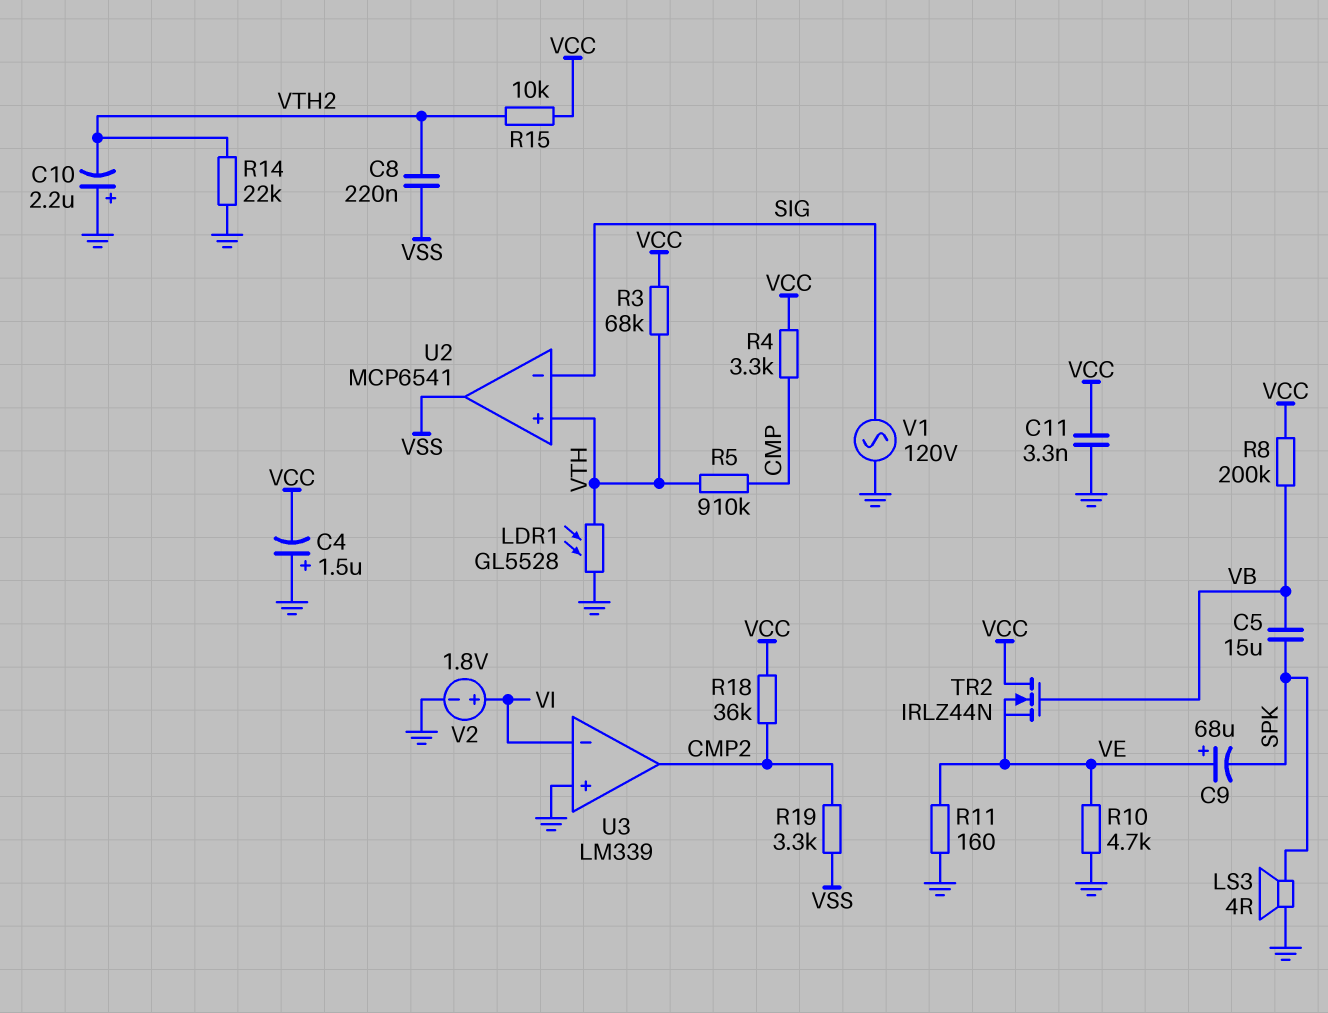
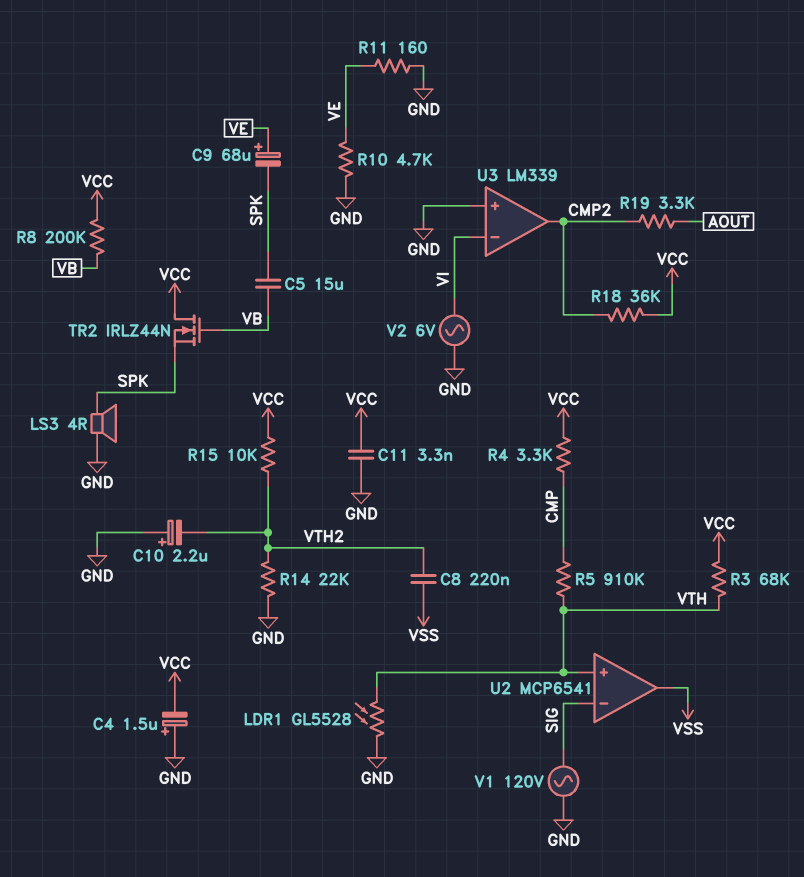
R19: 3.3k (CMP2, VSS) -> 3.3k (AOUT, CMP2)
TR2: NMOS IRLZ44N (G VB, D VCC, S VE) -> NMOS IRLZ44N (G VB, D VCC, S SPK)
V2: 1.8V (plus VI, minus GND) -> AC 6V (GND, VI)

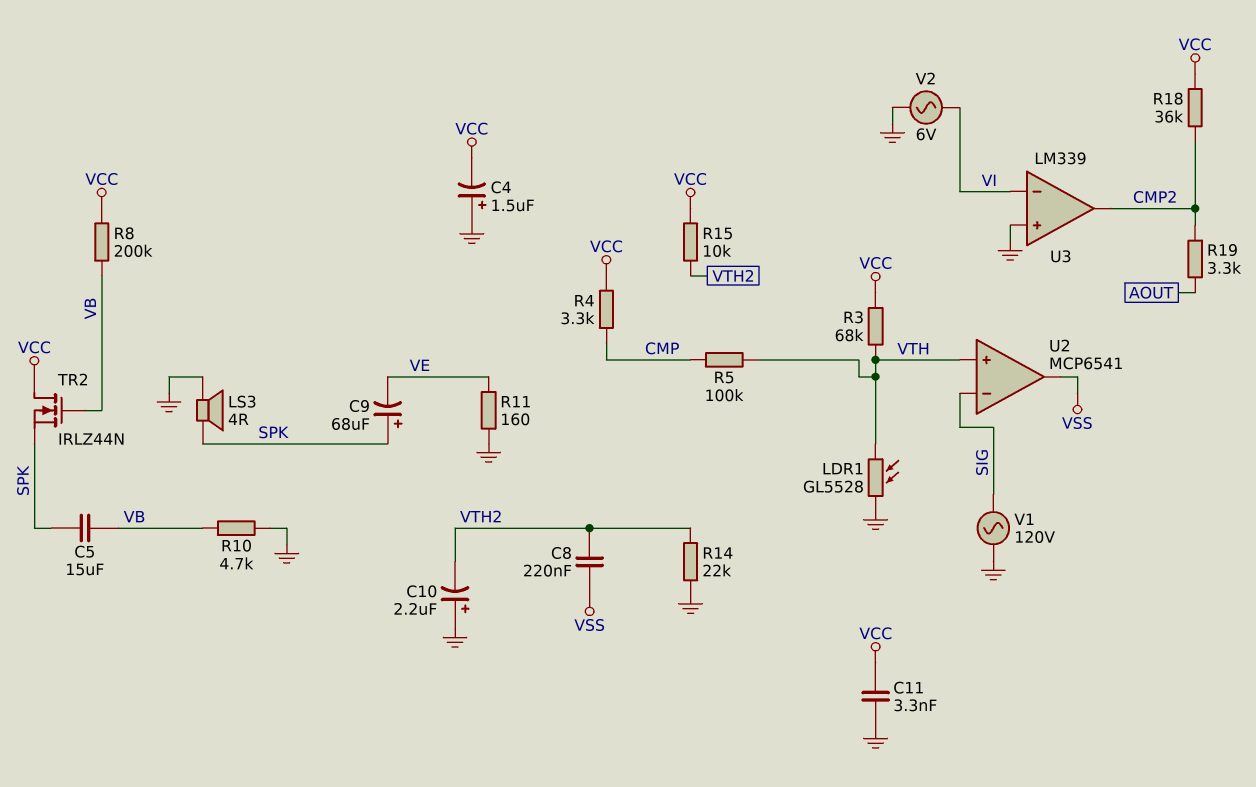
C9: 68uF (plus VE, minus SPK) -> 68uF (plus SPK, minus VE)
R5: 910k (CMP, VTH) -> 100k (CMP, VTH)
R10: 4.7k (GND, VE) -> 4.7k (GND, VB)

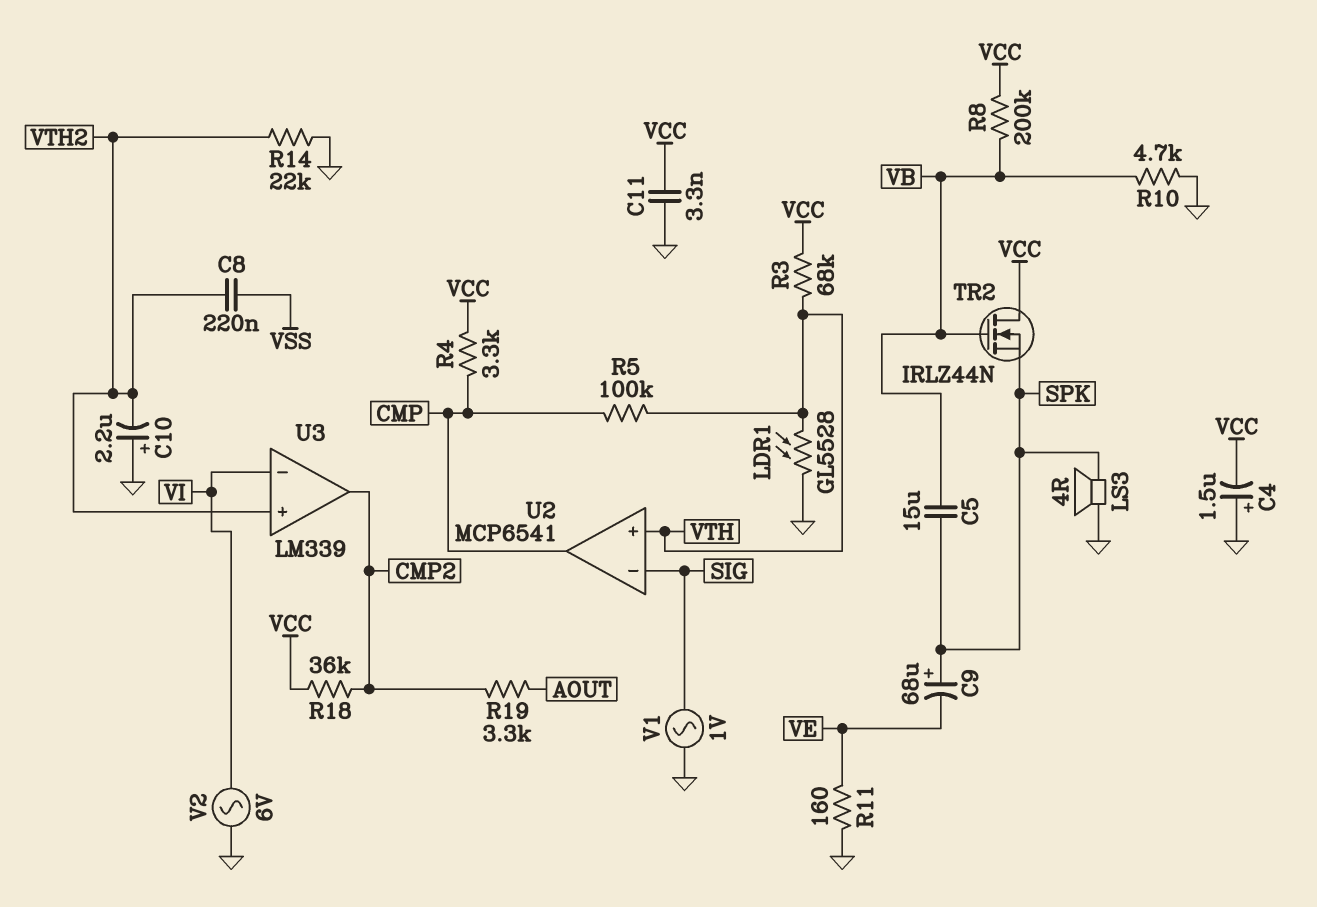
R15: 10k (VCC, VTH2) -> none
U2 pin out: VSS -> CMP
U3 pin in+: GND -> VTH2
V1: AC 120V (GND, SIG) -> AC 1V (GND, SIG)

